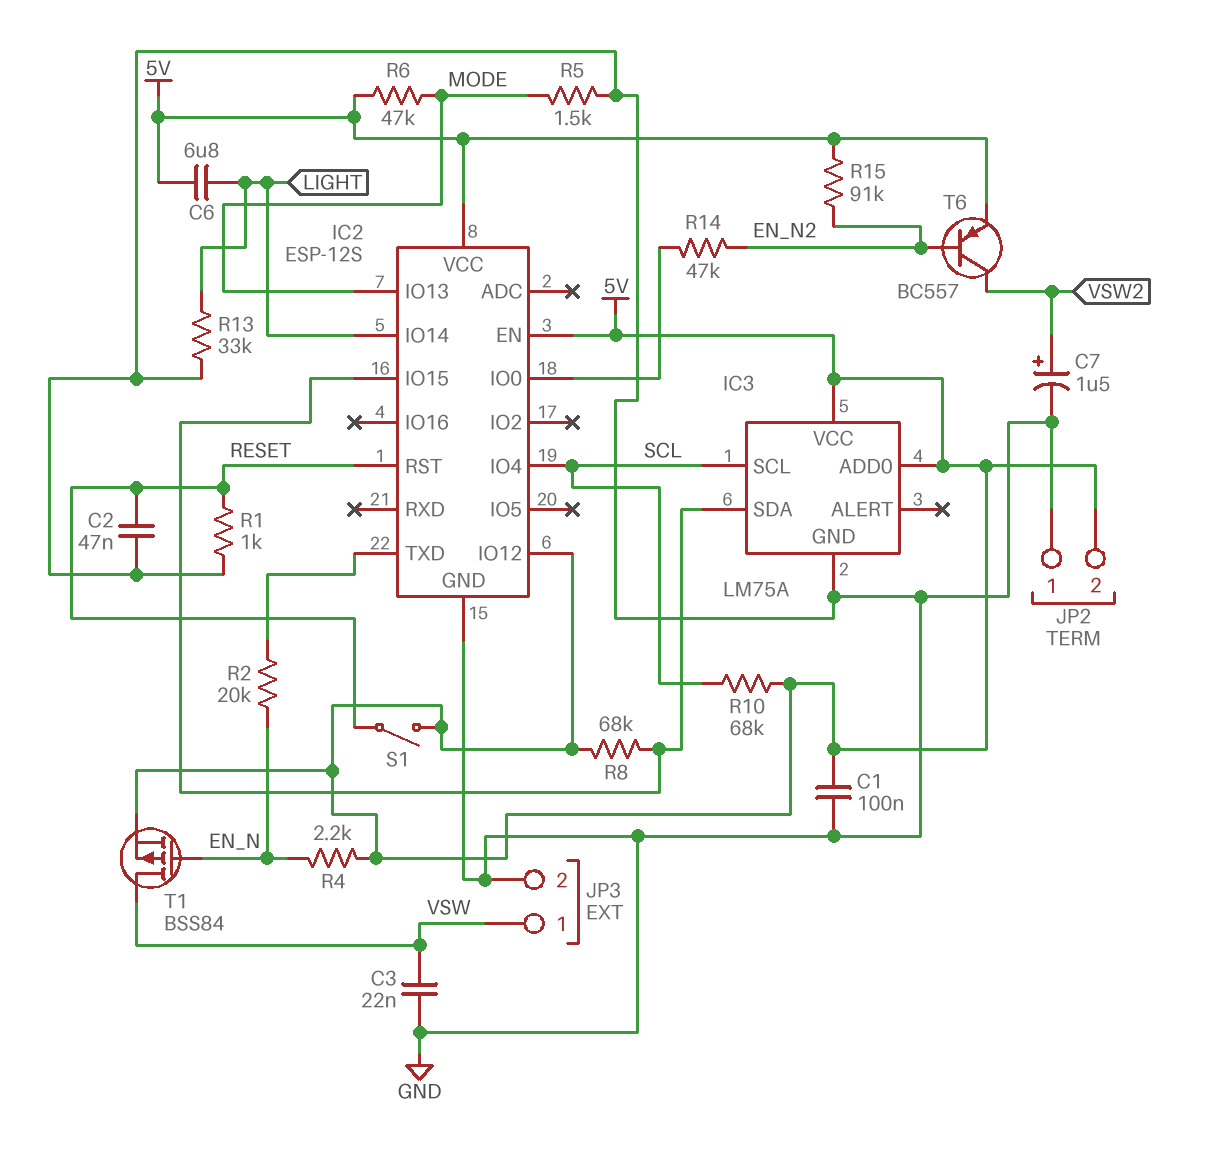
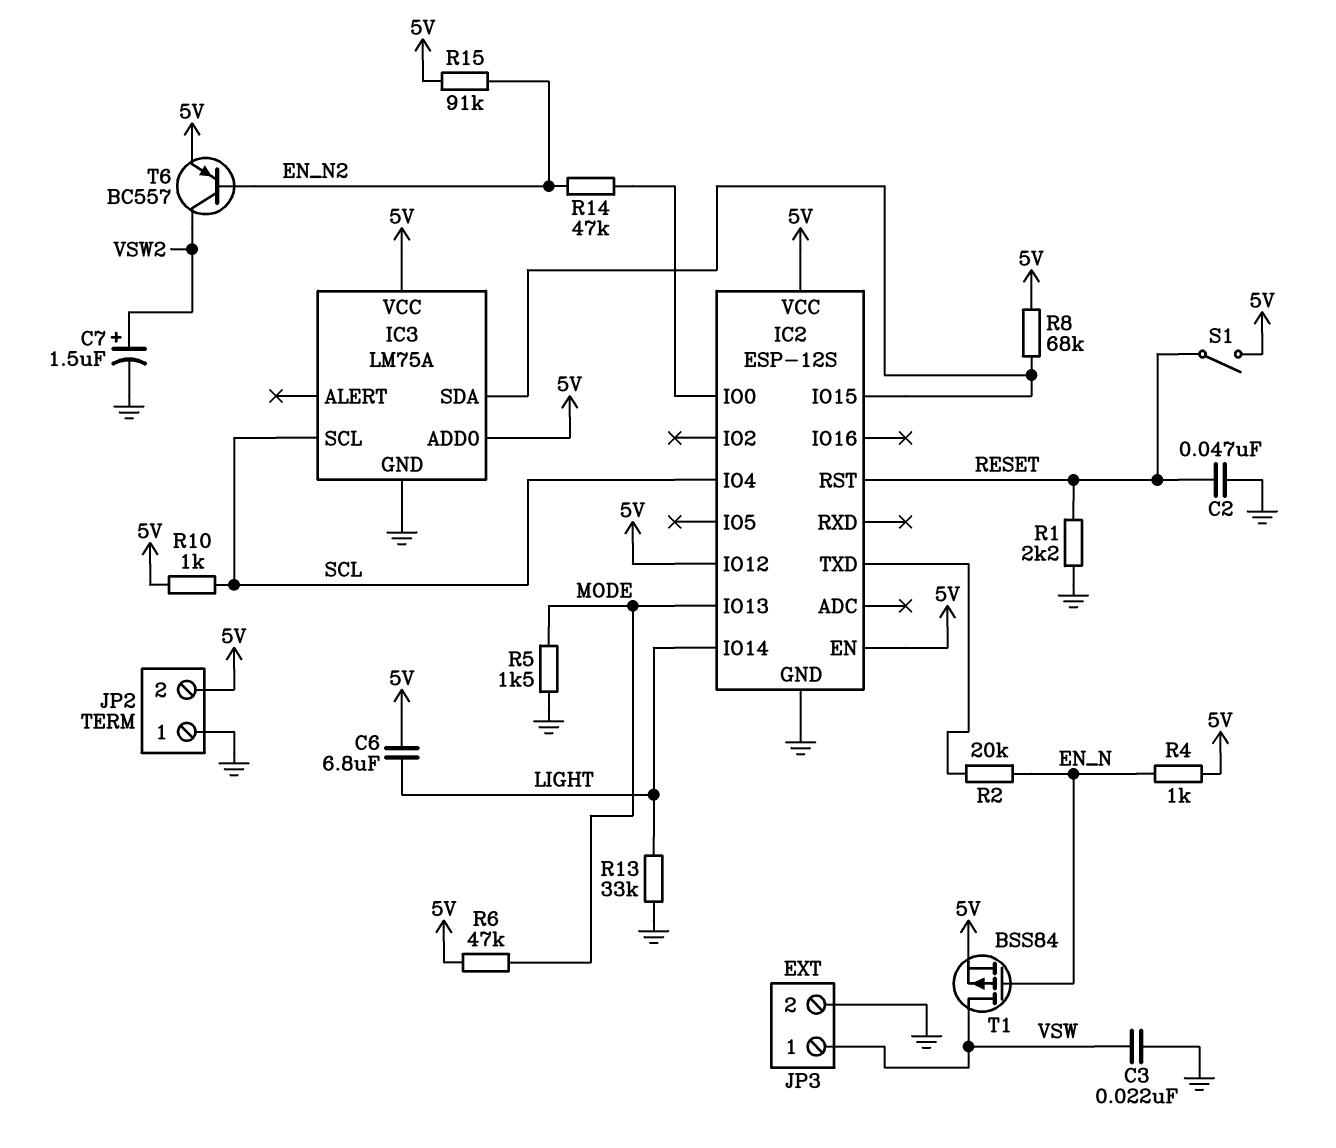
C1: 100nF (5V, GND) -> none
R1: 1k (GND, RESET) -> 2.2k (GND, RESET)
R4: 2.2k (5V, EN_N) -> 1k (5V, EN_N)
R10: 68k (5V, SCL) -> 1k (5V, SCL)

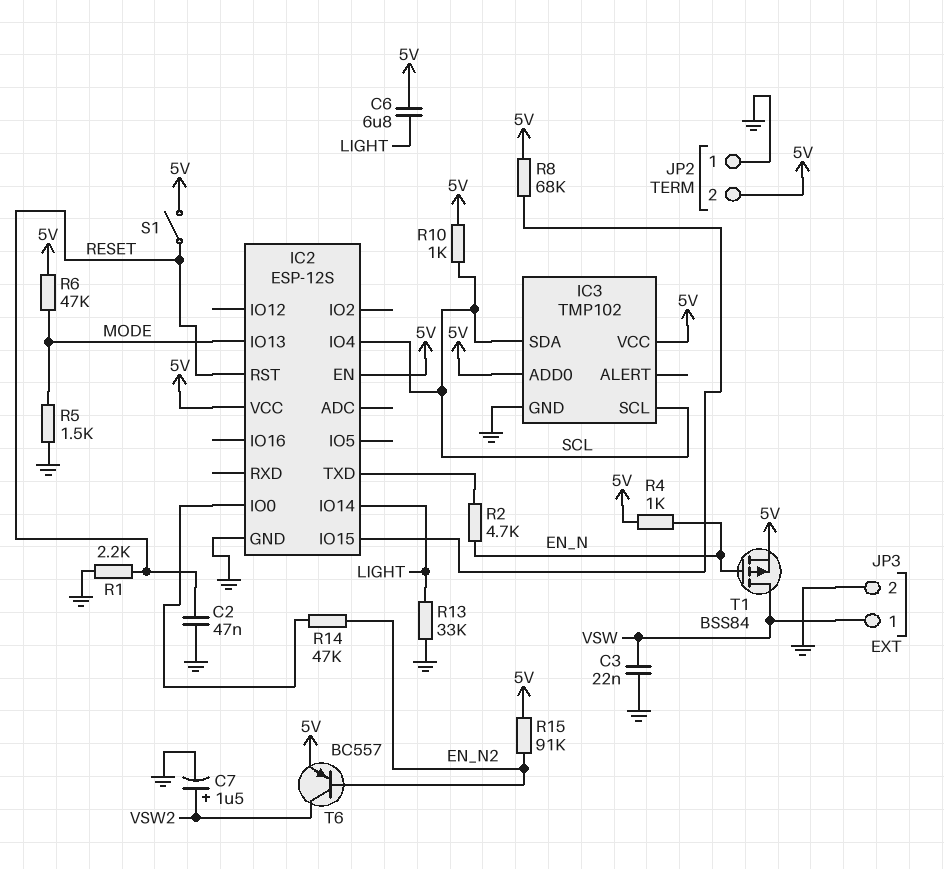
IC2 pin IO12: 5V -> none
IC3: LM75A -> TMP102
IC3 pin SDA: IC2/IO15 -> SCL
R2: 20k (EN_N, IC2/TXD) -> 4.7k (EN_N, IC2/TXD)

